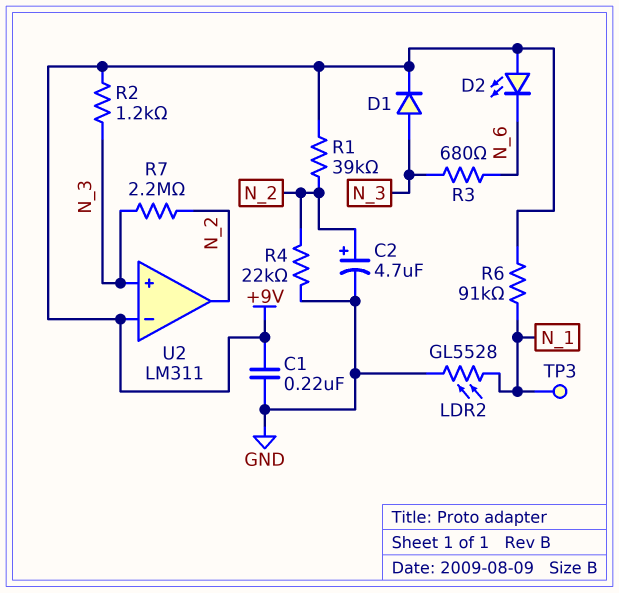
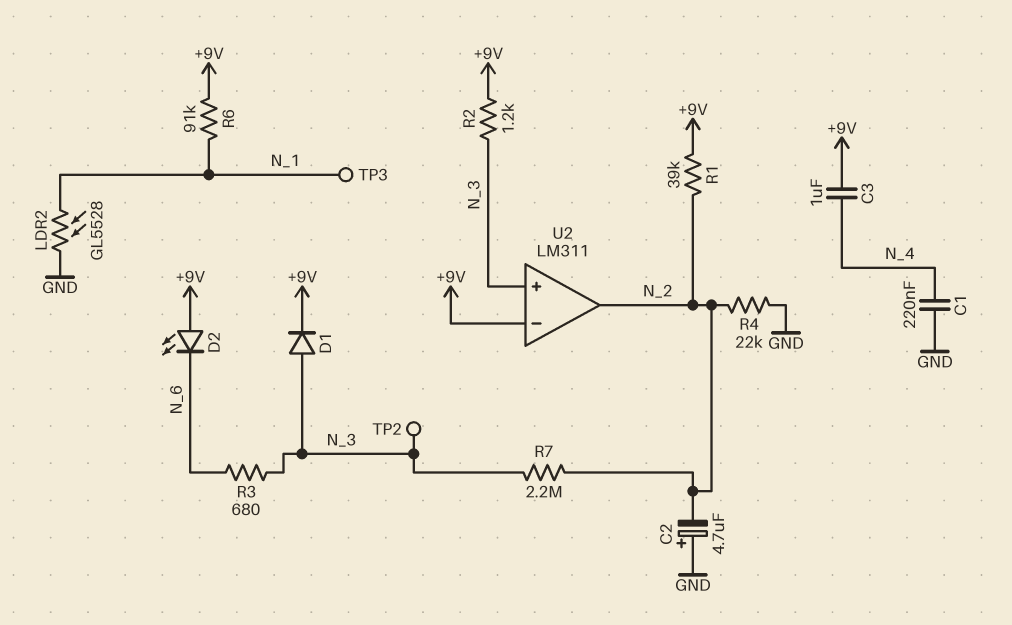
C1: 220nF (+9V, GND) -> 220nF (GND, N_4)
C2: 4.7uF (plus N_2, minus GND) -> 4.7uF (plus GND, minus N_2)
C3: none -> 1uF (+9V, N_4)
TP2: none -> test point (N_3)

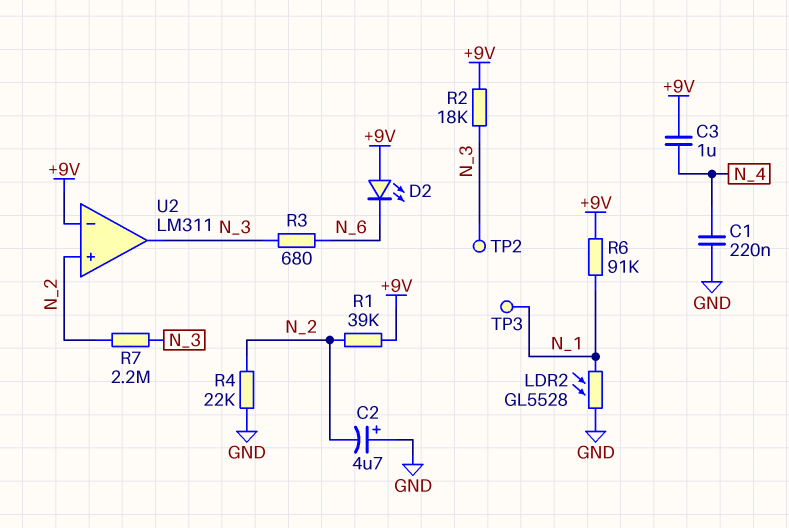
D1: diode (A N_3, K +9V) -> none
R2: 1.2k (+9V, N_3) -> 18k (+9V, N_3)
U2 pin in+: N_3 -> N_2
U2 pin out: N_2 -> N_3

